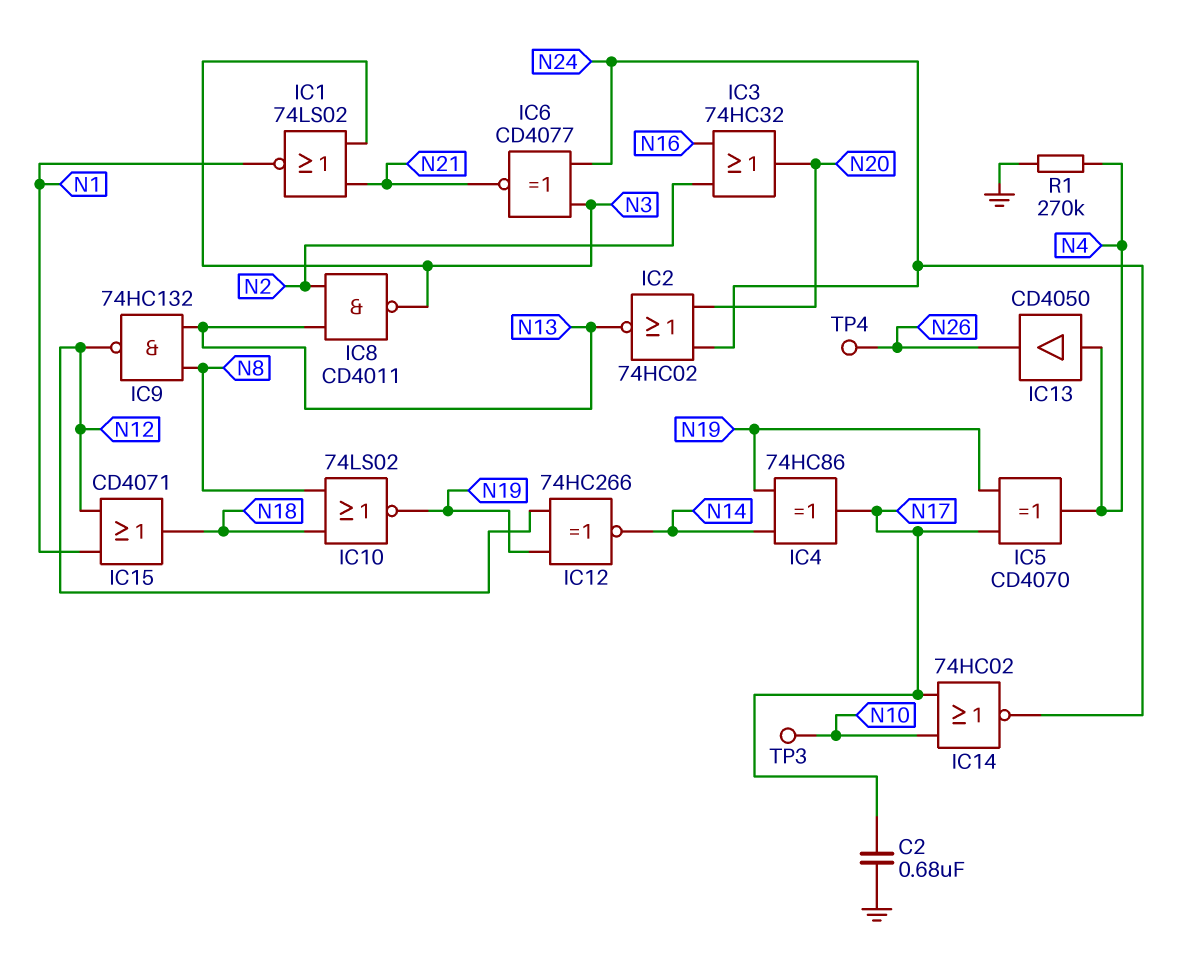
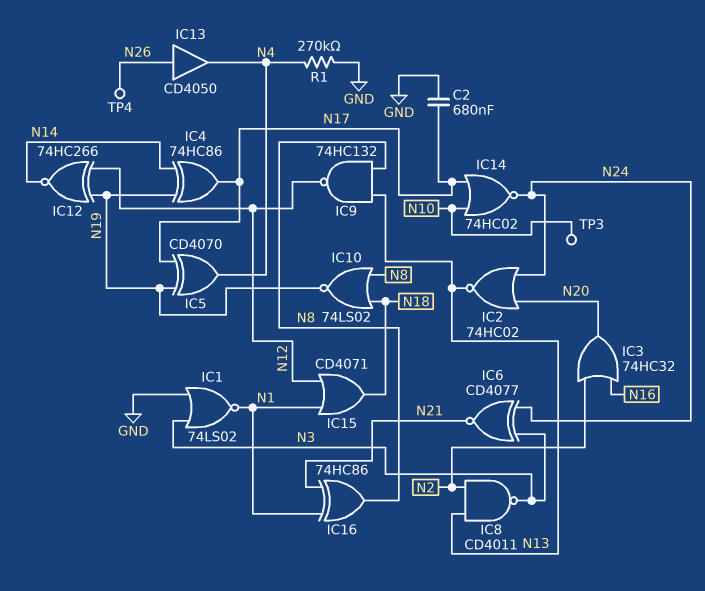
IC1: NOR 74LS02 (in N3, in N21, out N1) -> NOR 74LS02 (in GND, in N3, out N1)
IC13: buffer CD4050 (in N4, out N26) -> buffer CD4050 (in N26, out N4)
IC16: none -> XOR 74HC86 (in N1, in N21, out N8)

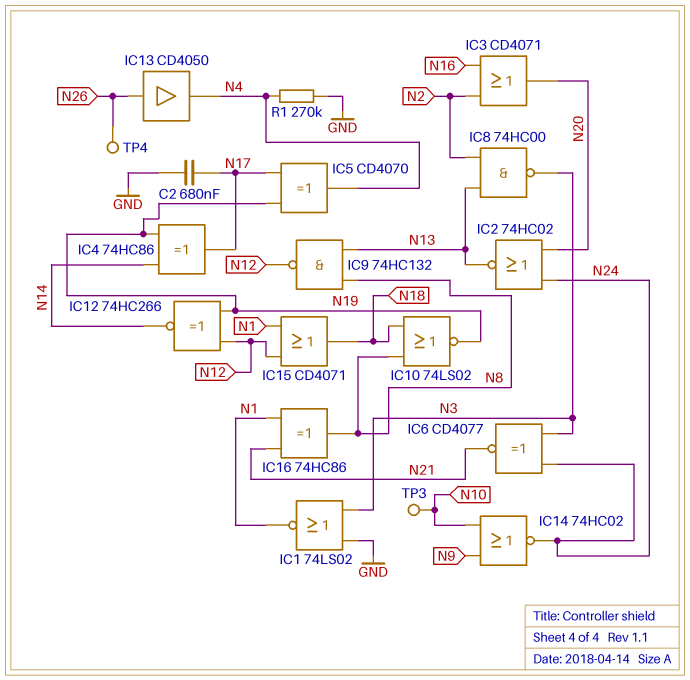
IC3: OR 74HC32 (in N2, in N16, out N20) -> OR CD4071 (in N2, in N16, out N20)
IC8: NAND CD4011 (in N2, in N13, out N3) -> NAND 74HC00 (in N2, in N13, out N3)
IC14: NOR 74HC02 (in N10, in N17, out N24) -> NOR 74HC02 (in N9, in N10, out N24)

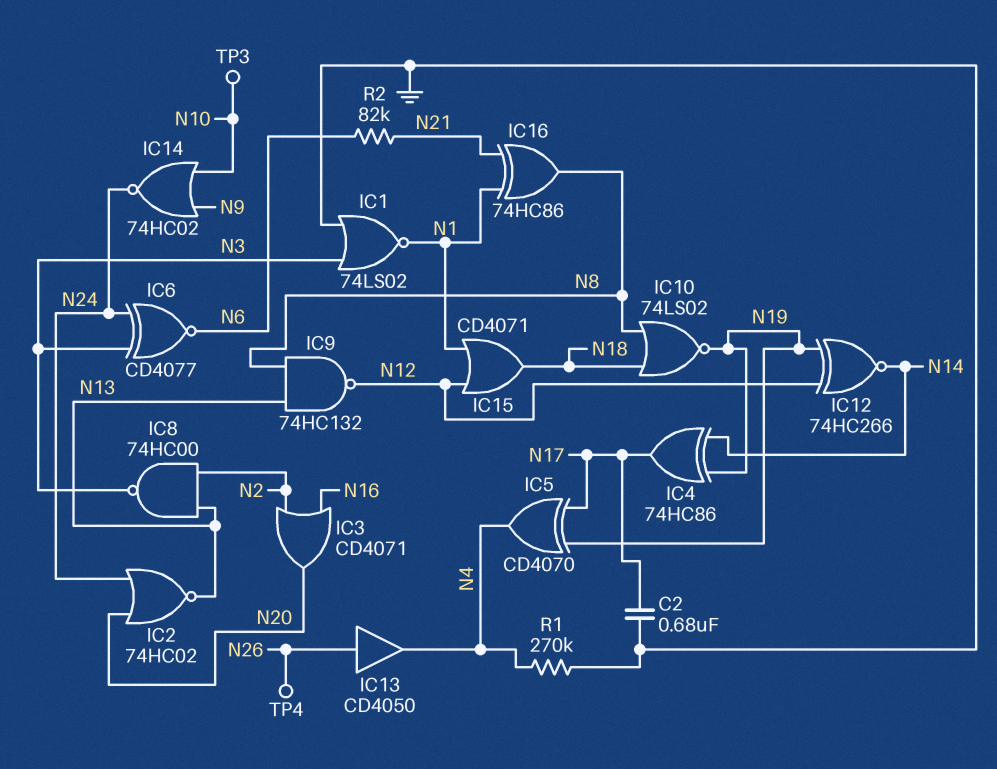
IC6: XNOR CD4077 (in N3, in N24, out N21) -> XNOR CD4077 (in N3, in N24, out N6)
R2: none -> 82k (N6, N21)

